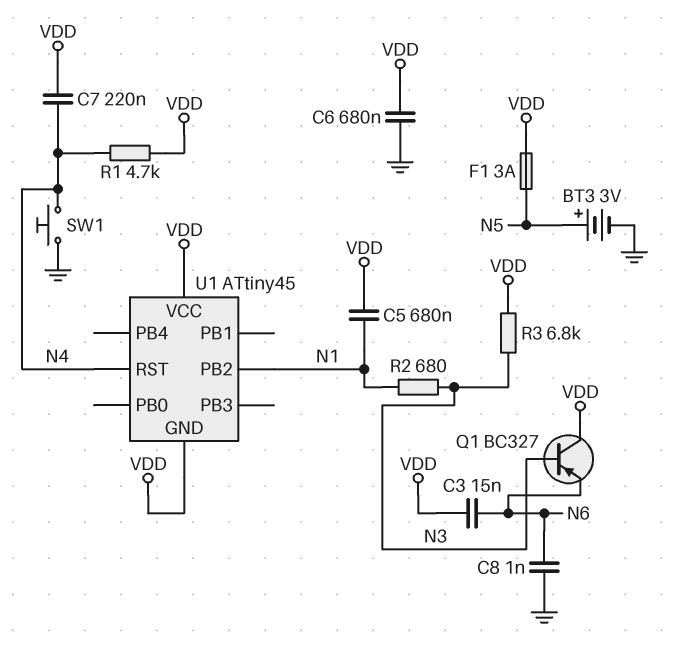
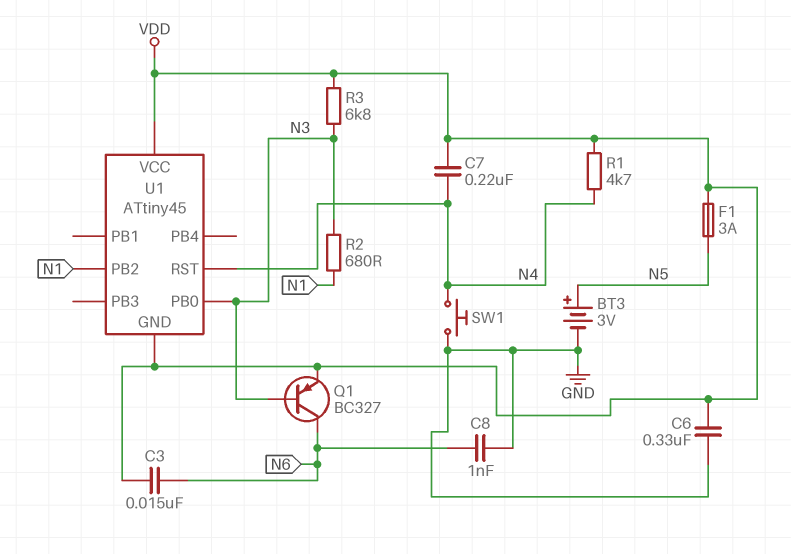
C5: 680nF (N1, VDD) -> none
C6: 680nF (GND, VDD) -> 330nF (GND, VDD)
Q1: PNP BC327 (B N3, C VDD, E N6) -> PNP BC327 (B N3, C N6, E VDD)
U1 pin PB0: none -> N3

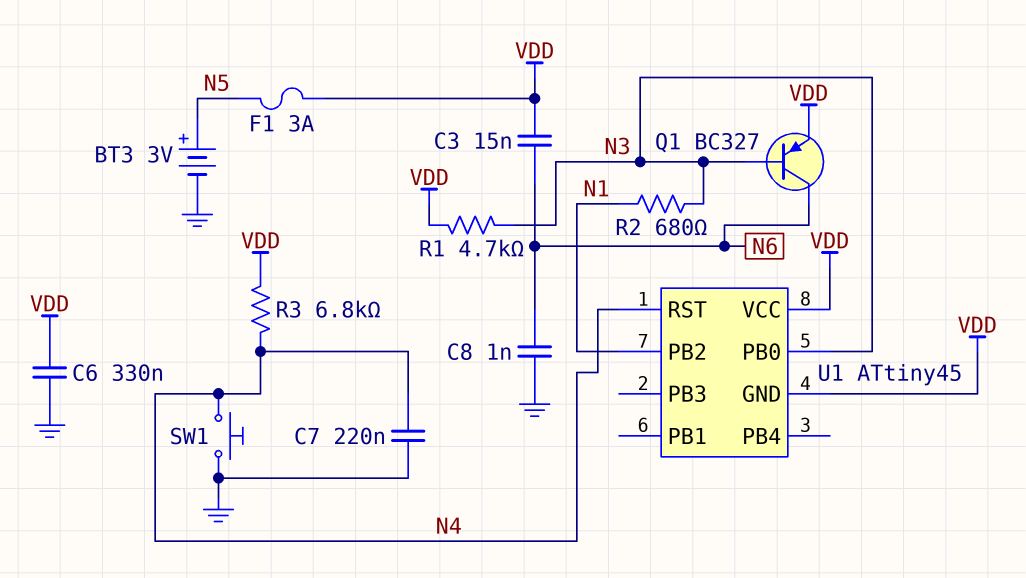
C7: 220nF (N4, VDD) -> 220nF (GND, N4)
R1: 4.7k (N4, VDD) -> 4.7k (N3, VDD)
R3: 6.8k (N3, VDD) -> 6.8k (N4, VDD)

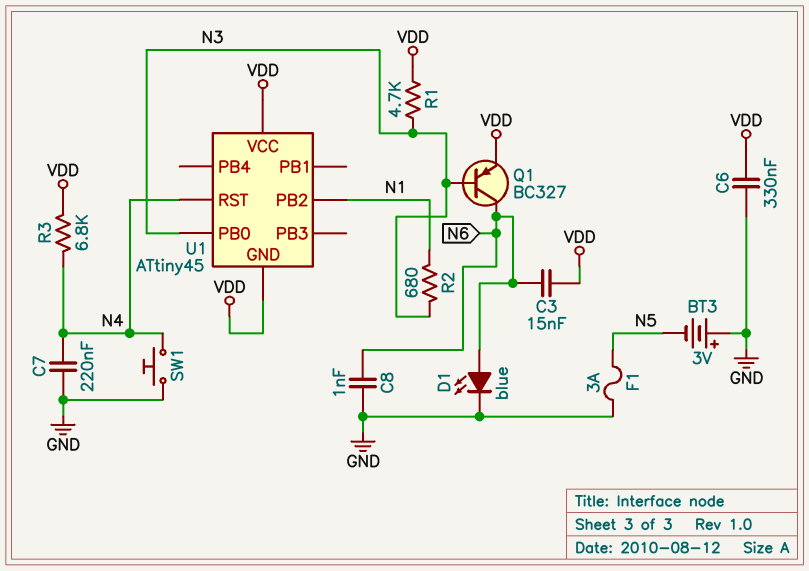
BT3: 3V (plus N5, minus GND) -> 3V (plus GND, minus N5)
D1: none -> LED blue (A N6, K GND)
F1: 3A (N5, VDD) -> 3A (GND, N5)

